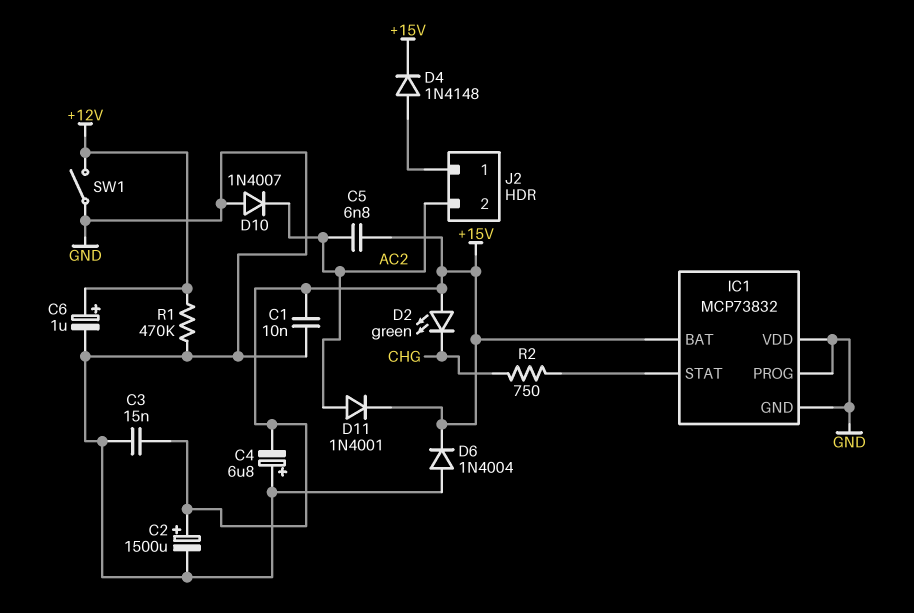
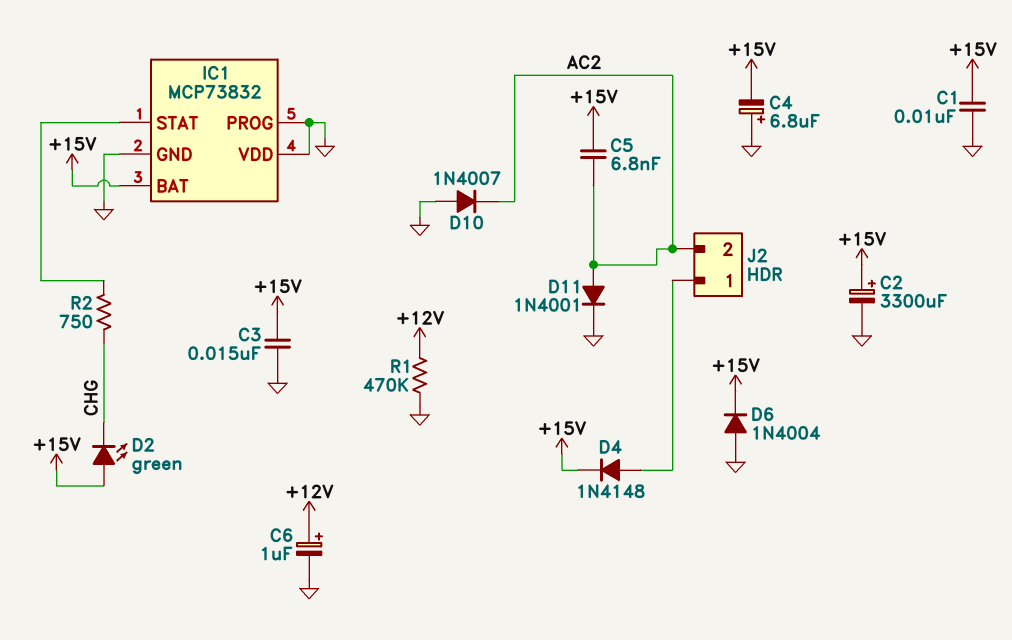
C2: 1500uF (plus +15V, minus GND) -> 3300uF (plus +15V, minus GND)
D11: diode 1N4001 (A AC2, K +15V) -> diode 1N4001 (A AC2, K GND)
SW1: switch (+12V, GND) -> none

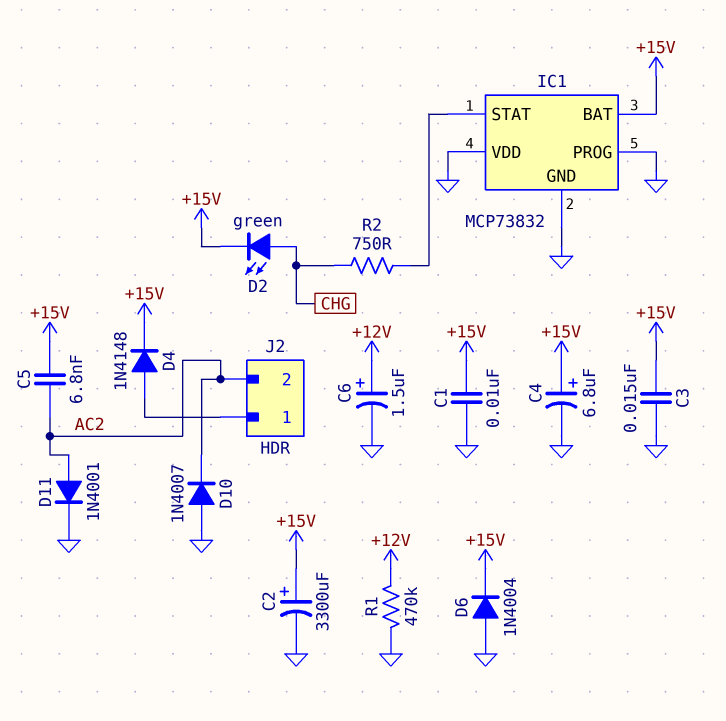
C4: 6.8uF (plus GND, minus +15V) -> 6.8uF (plus +15V, minus GND)
C6: 1uF (plus +12V, minus GND) -> 1.5uF (plus +12V, minus GND)
D2: LED green (A +15V, K CHG) -> LED green (A CHG, K +15V)

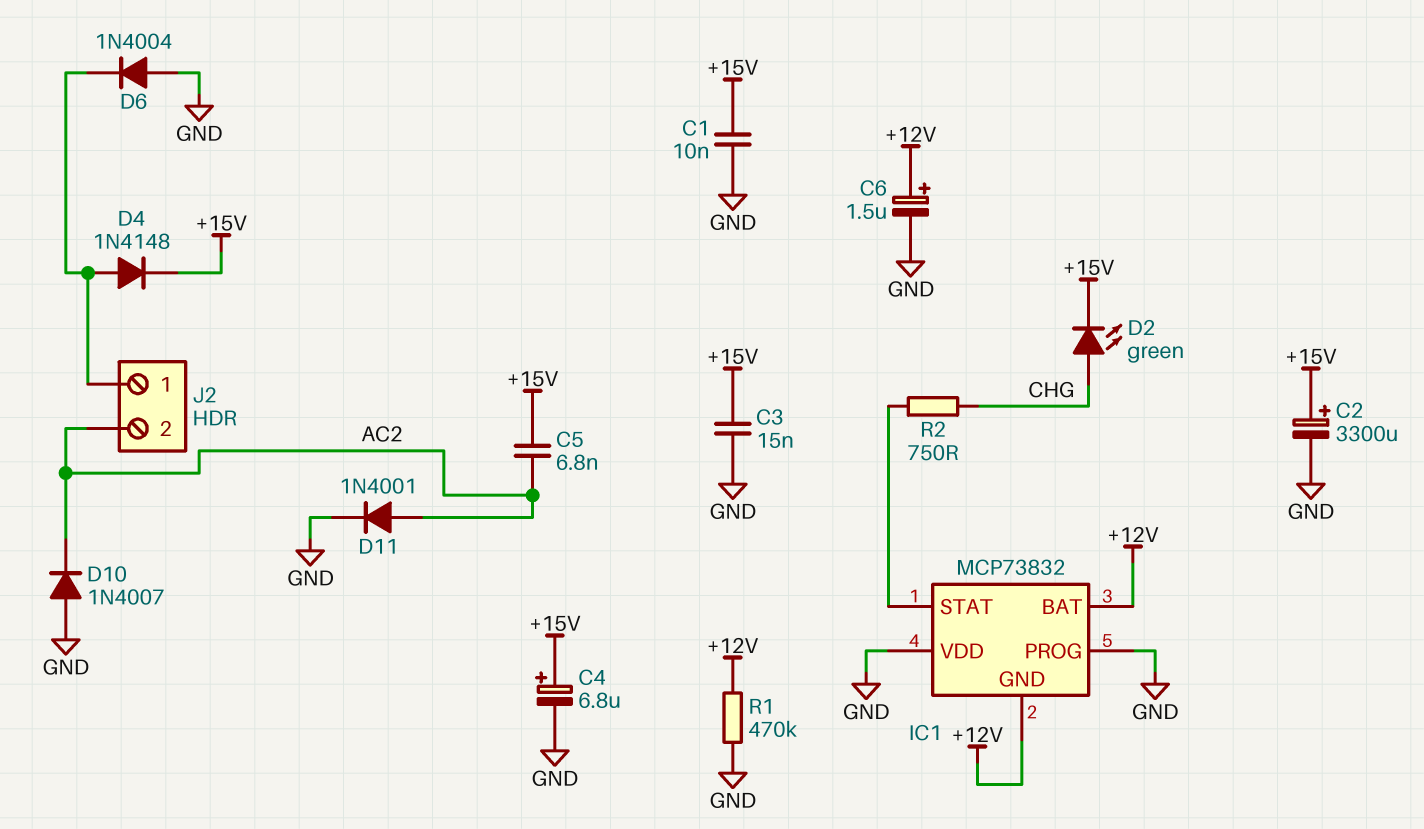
D6: diode 1N4004 (A GND, K +15V) -> diode 1N4004 (A GND, K J2/1)
IC1 pin BAT: +15V -> +12V
IC1 pin GND: GND -> +12V

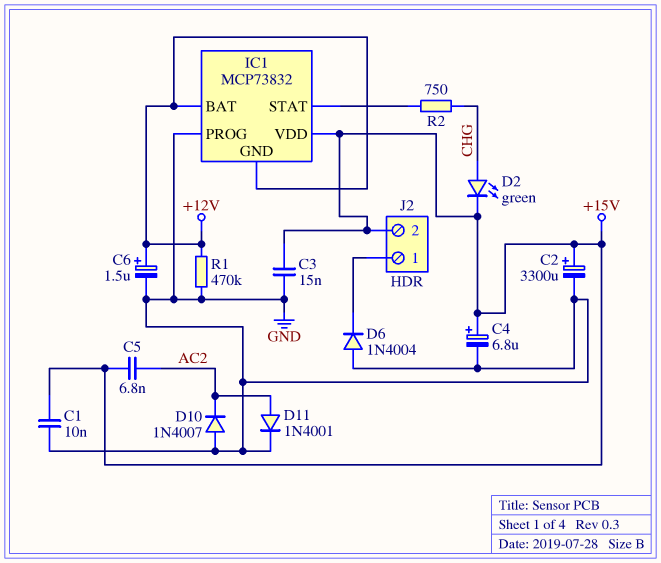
D4: diode 1N4148 (A J2/1, K +15V) -> none
IC1 pin VDD: GND -> +15V
J2 pin 2: AC2 -> +15V

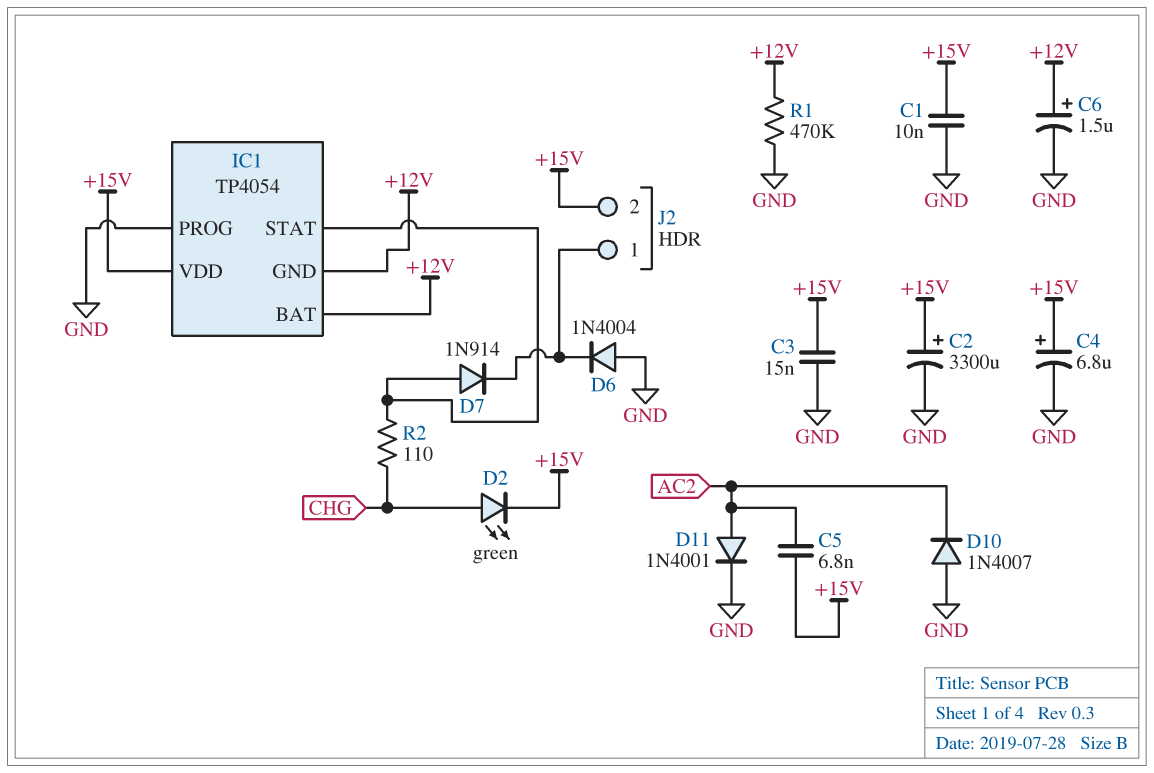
D7: none -> diode 1N914 (A IC1/STAT, K J2/1)
IC1: MCP73832 -> TP4054
R2: 750 (CHG, IC1/STAT) -> 110 (CHG, IC1/STAT)

